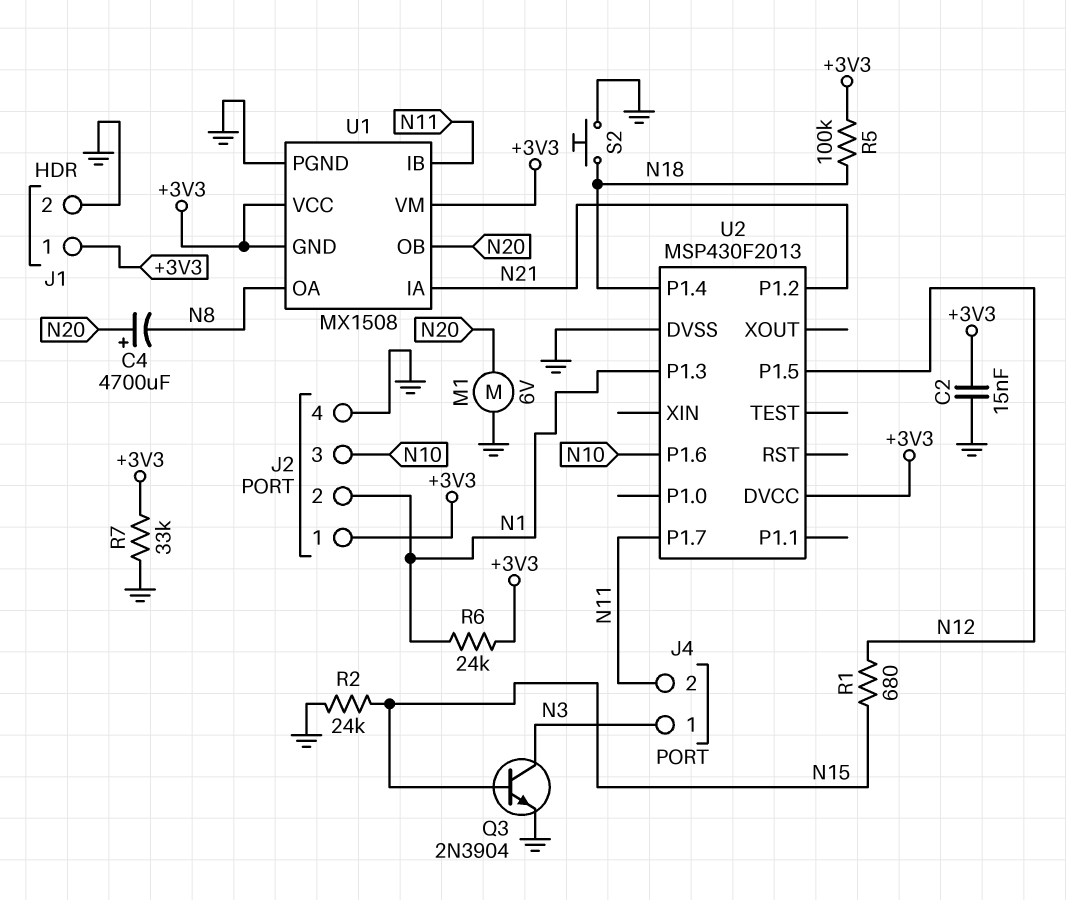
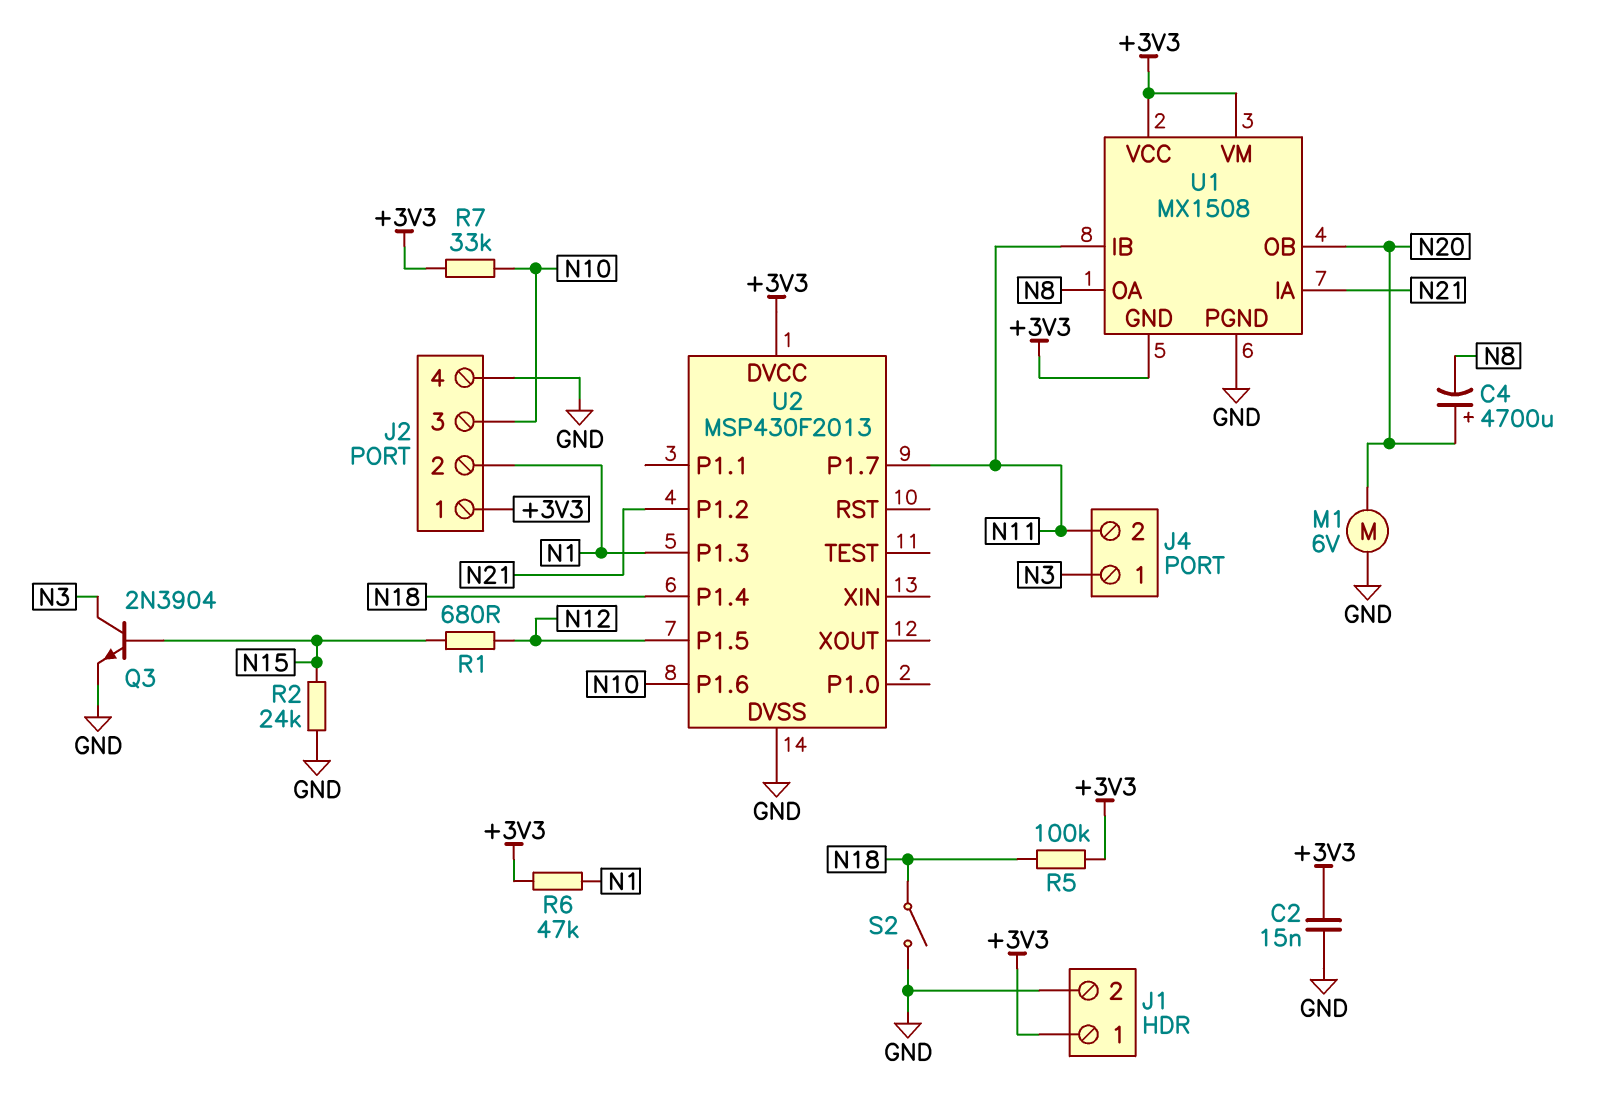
R6: 24k (+3V3, N1) -> 47k (+3V3, N1)
R7: 33k (+3V3, GND) -> 33k (+3V3, N10)
S2: button (GND, N18) -> switch (GND, N18)

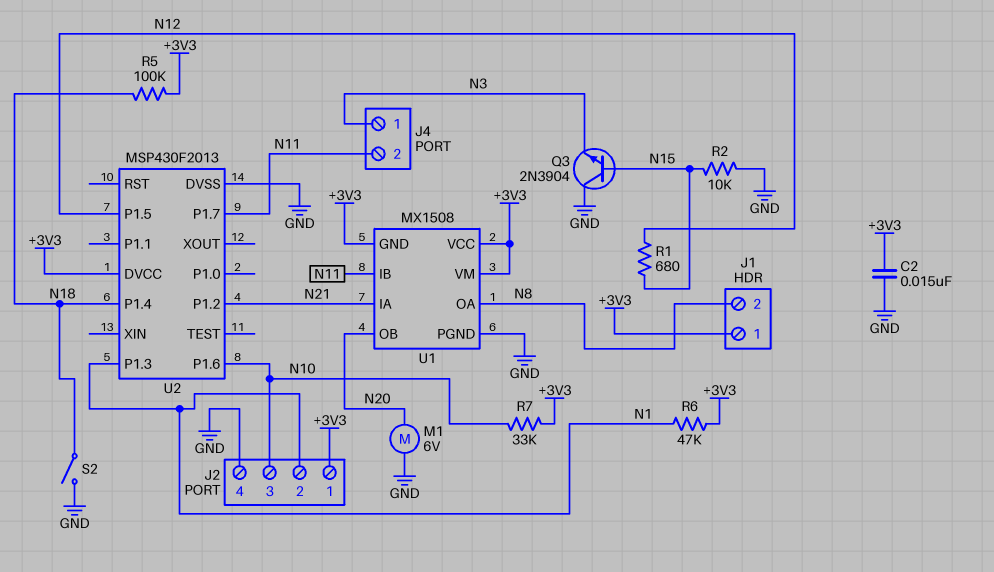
C4: 4700uF (plus N20, minus N8) -> none
J1 pin 2: GND -> N8
Q3: NPN 2N3904 (B N15, C N3, E GND) -> NPN 2N3904 (B N15, C GND, E N3)
R2: 24k (GND, N15) -> 10k (GND, N15)

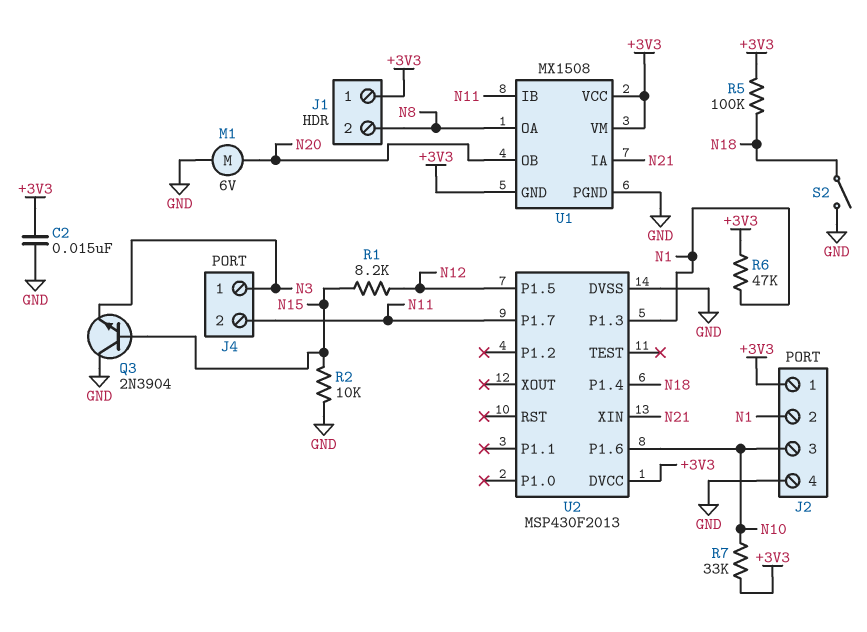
R1: 680 (N12, N15) -> 8.2k (N12, N15)
U2 pin P1.2: N21 -> none
U2 pin XIN: none -> N21

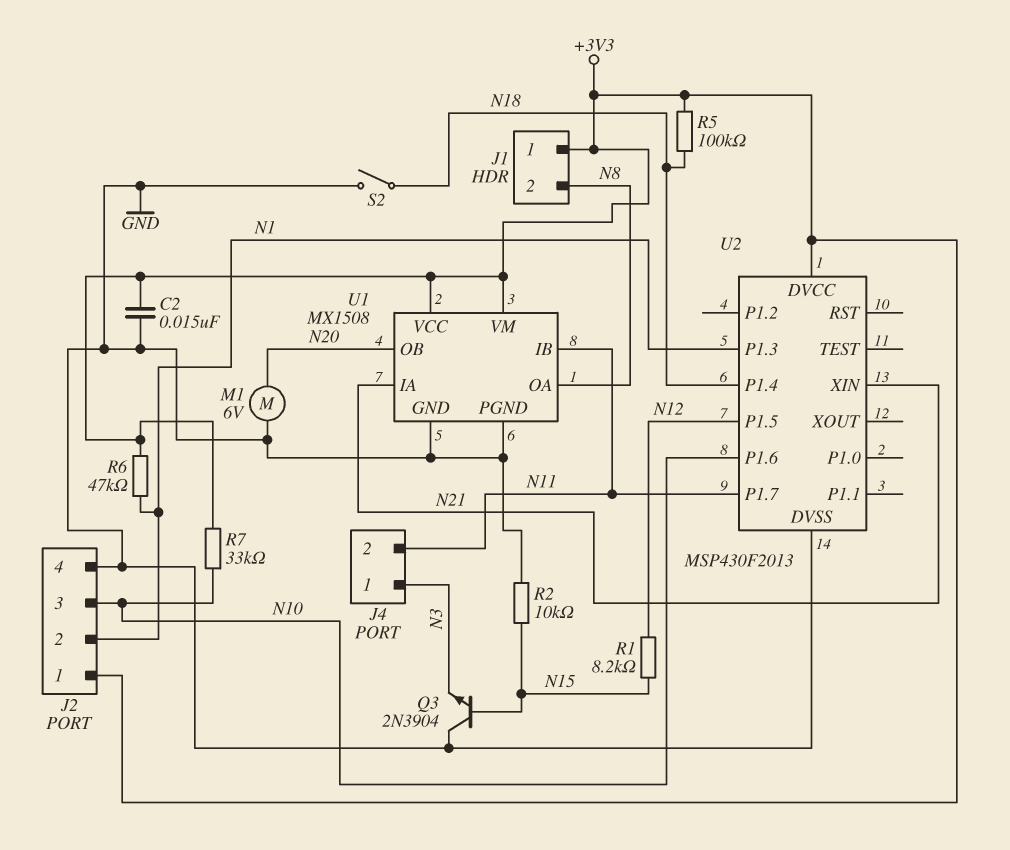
U1 pin GND: +3V3 -> GND

